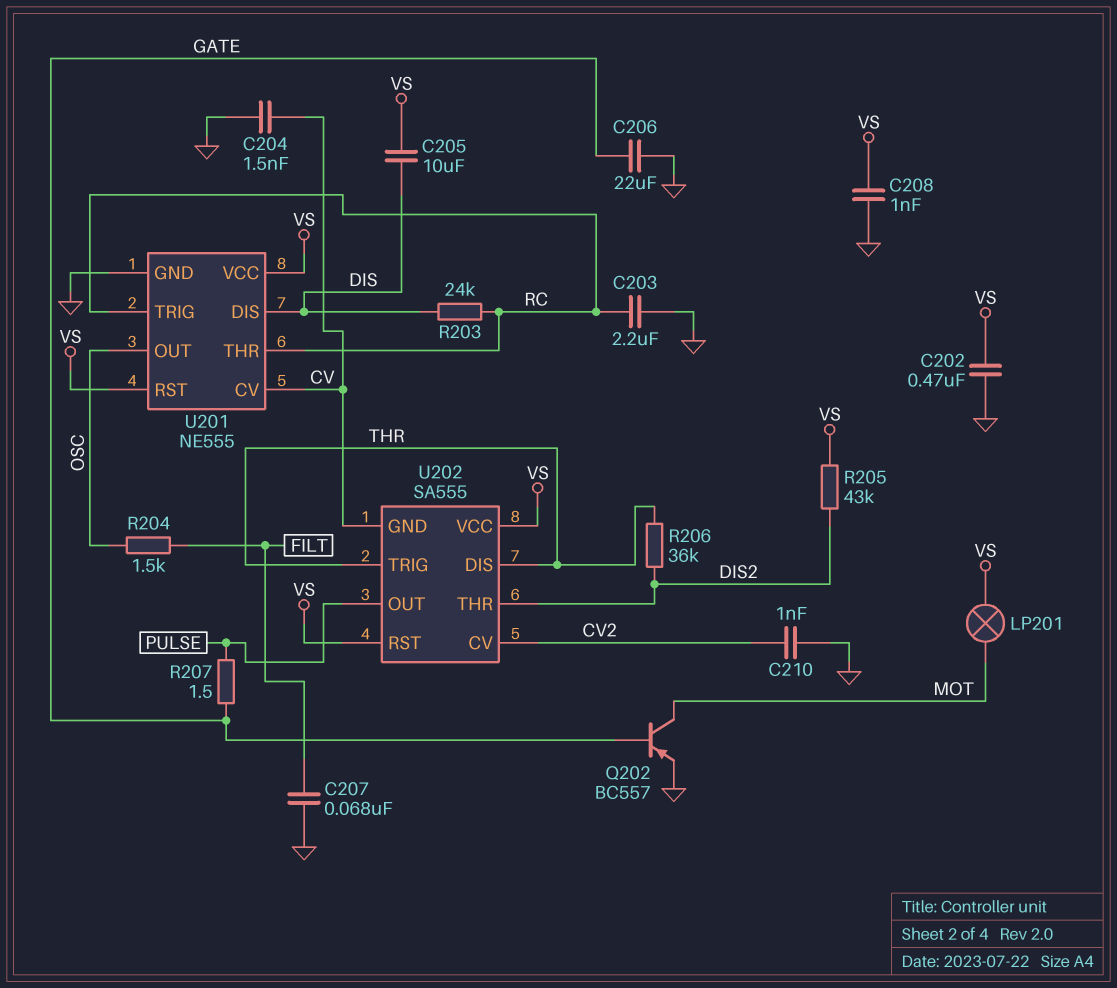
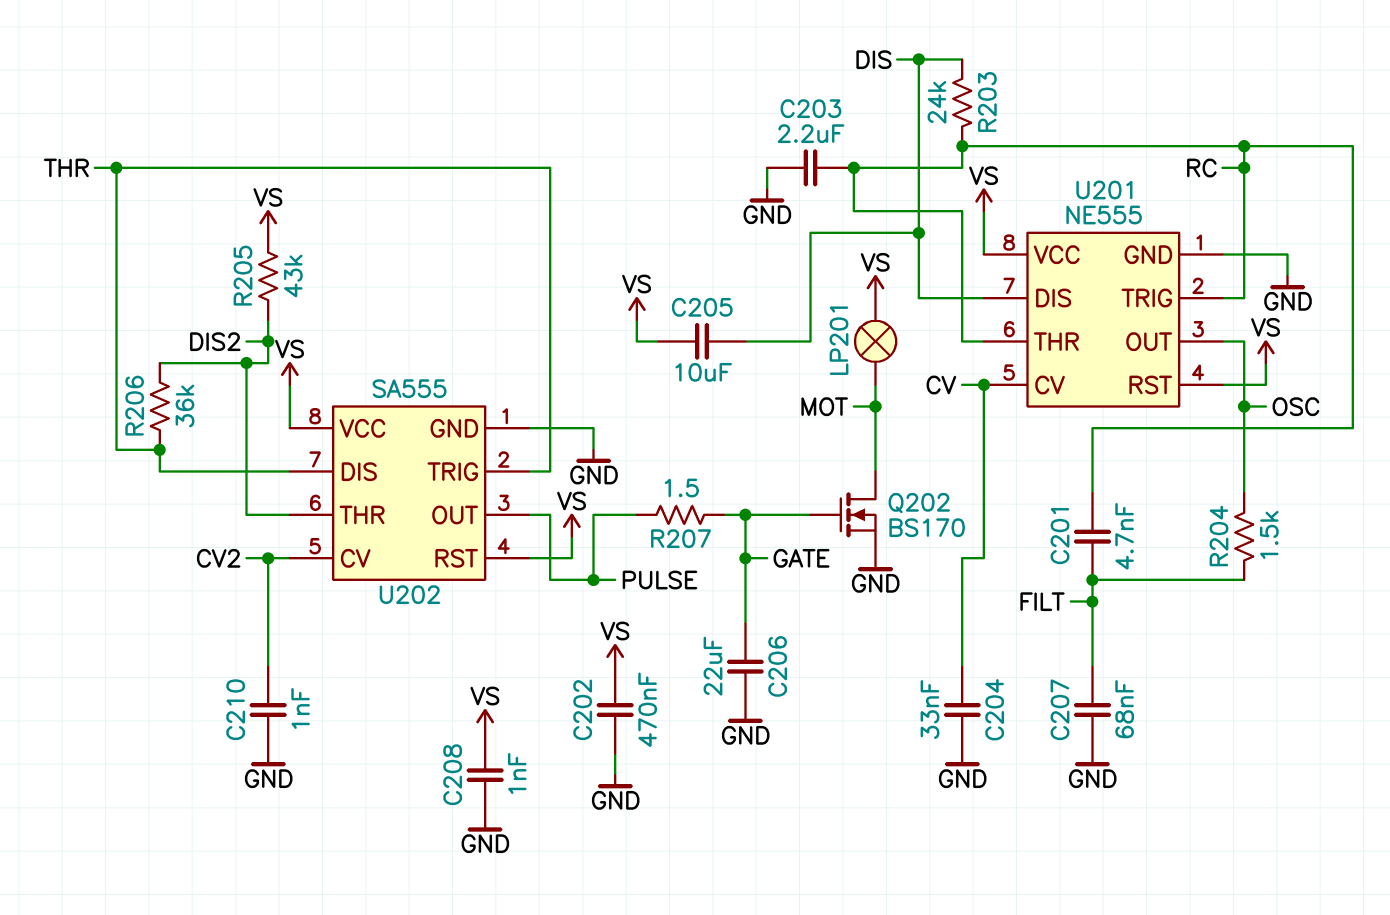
C201: none -> 4.7nF (FILT, RC)
C204: 1.5nF (CV, GND) -> 33nF (CV, GND)
Q202: PNP BC557 (B GATE, C MOT, E GND) -> NMOS BS170 (G GATE, D MOT, S GND)
U202 pin GND: CV -> GND

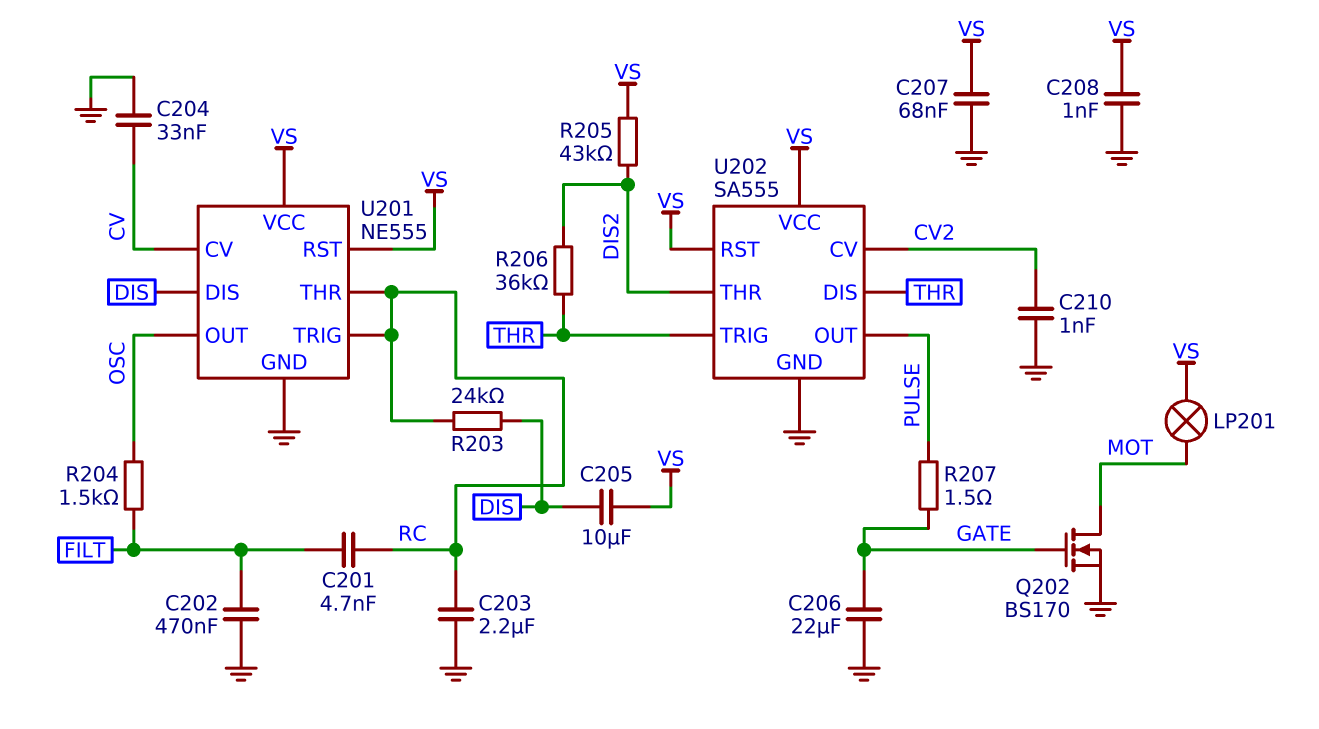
C202: 470nF (GND, VS) -> 470nF (FILT, GND)
C207: 68nF (FILT, GND) -> 68nF (GND, VS)

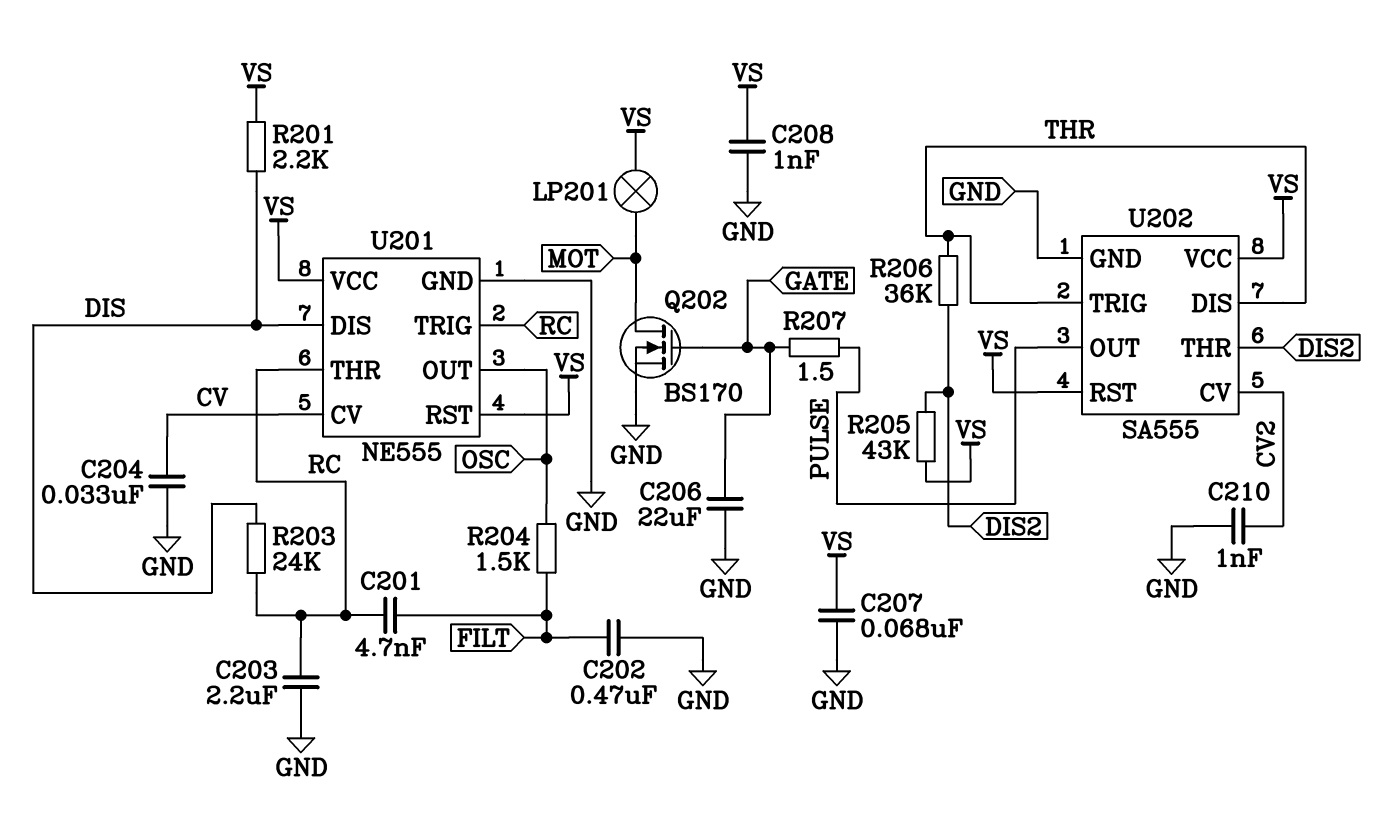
C205: 10uF (DIS, VS) -> none
R201: none -> 2.2k (DIS, VS)

